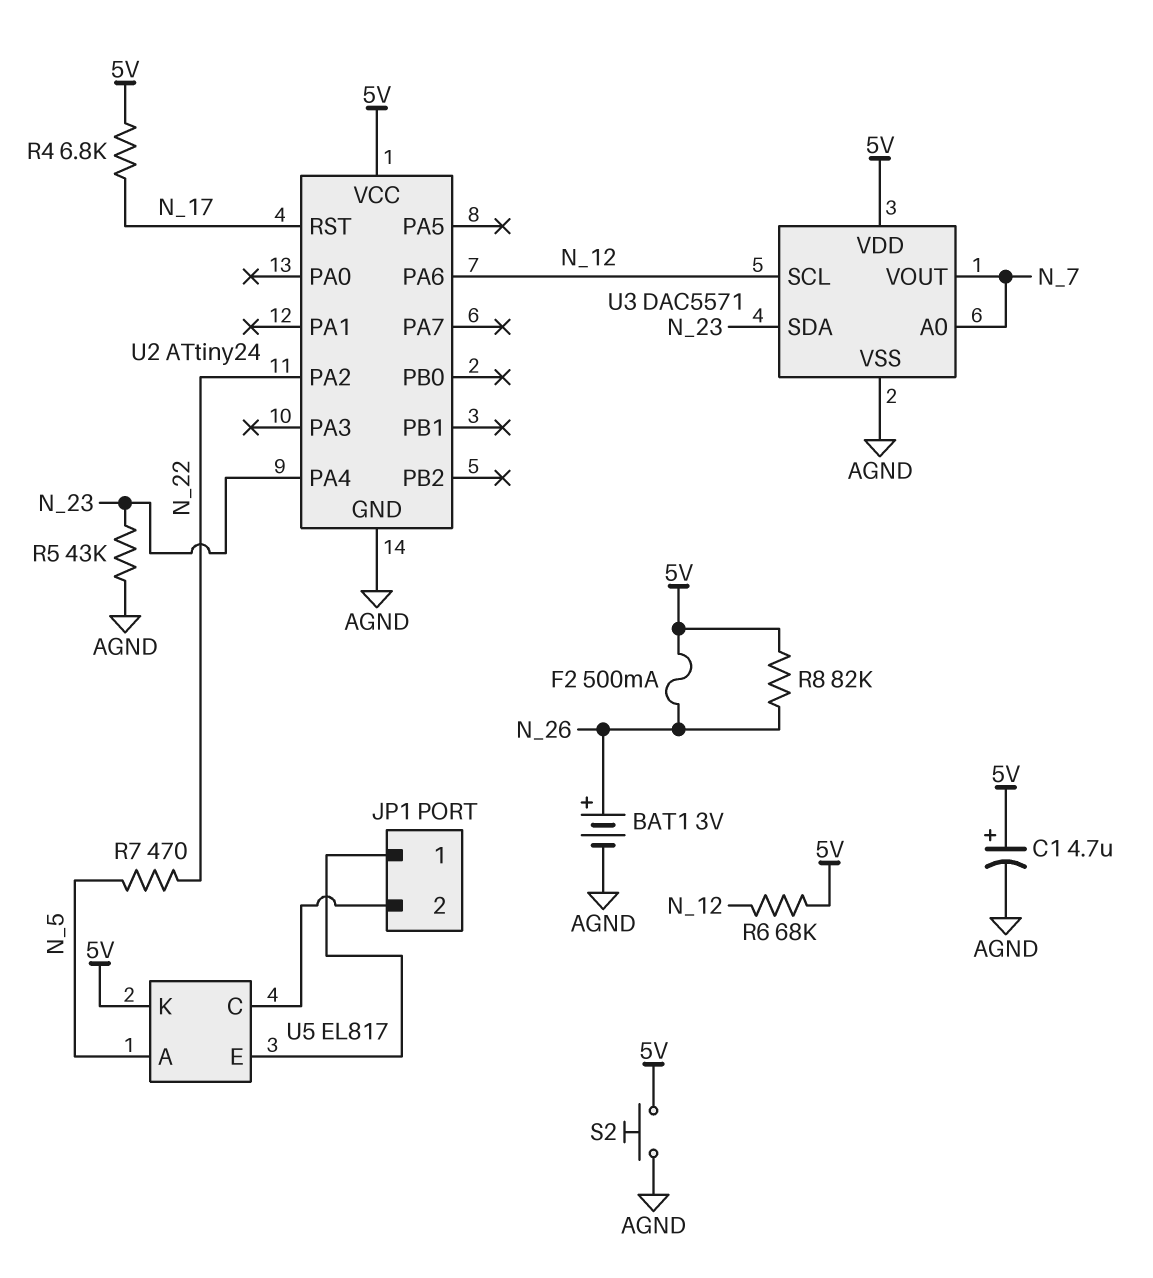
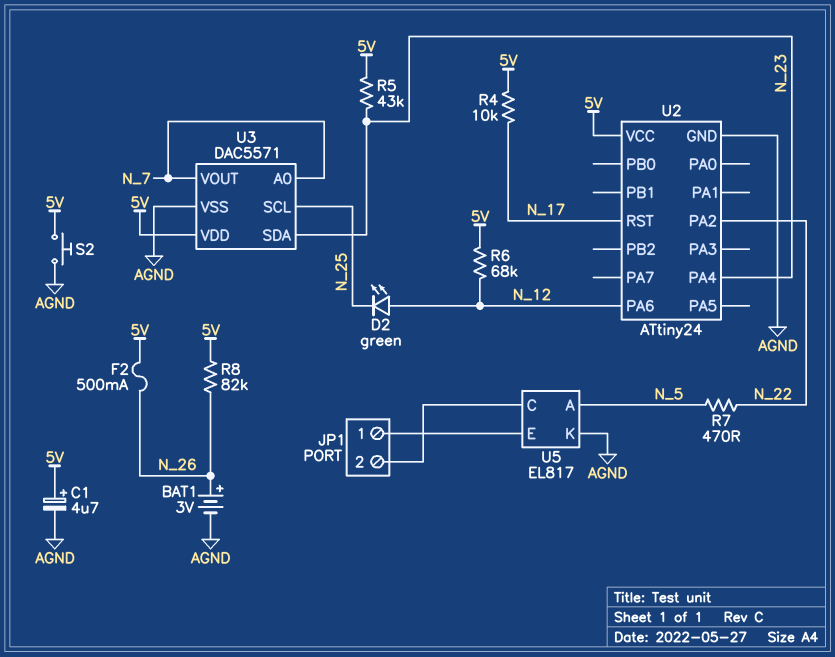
D2: none -> LED green (A N_12, K N_25)
R4: 6.8k (5V, N_17) -> 10k (5V, N_17)
R5: 43k (AGND, N_23) -> 43k (5V, N_23)
U3 pin SCL: N_12 -> N_25
U5 pin K: 5V -> AGND

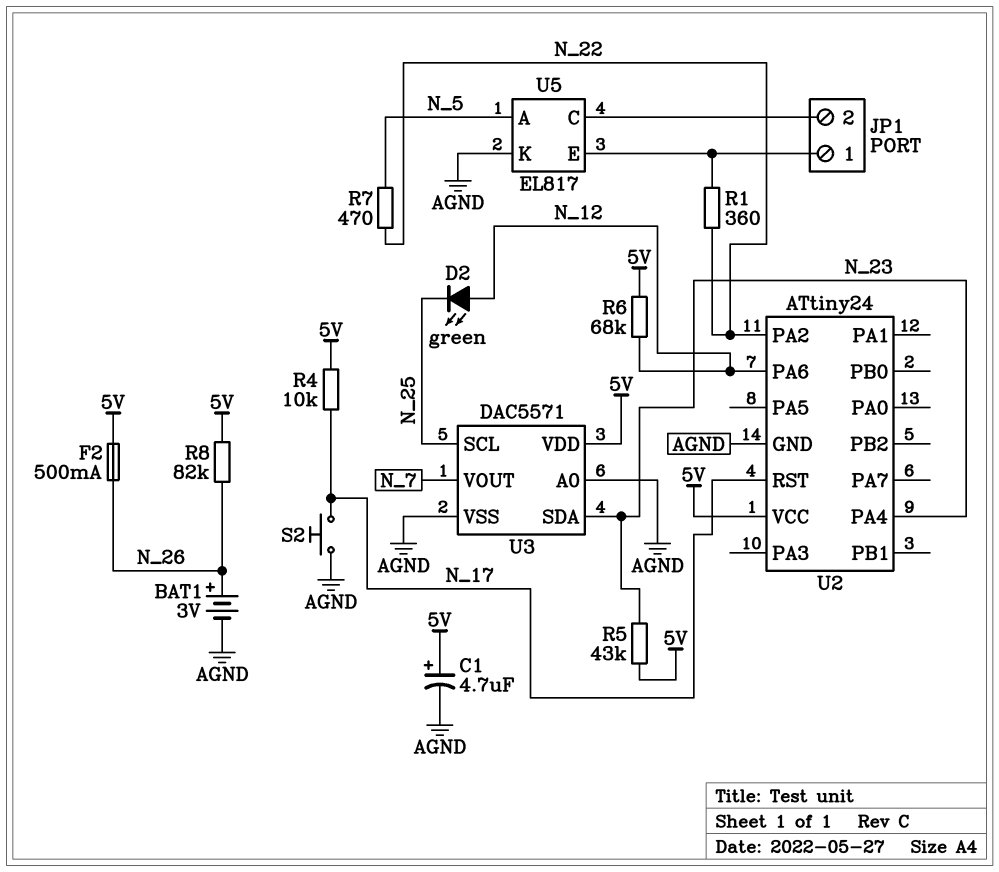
R1: none -> 360 (JP1/1, N_22)
S2: button (5V, AGND) -> button (AGND, N_17)
U3 pin A0: N_7 -> AGND

